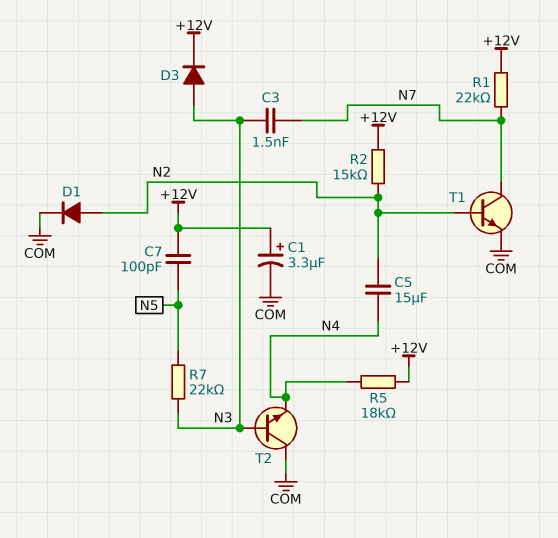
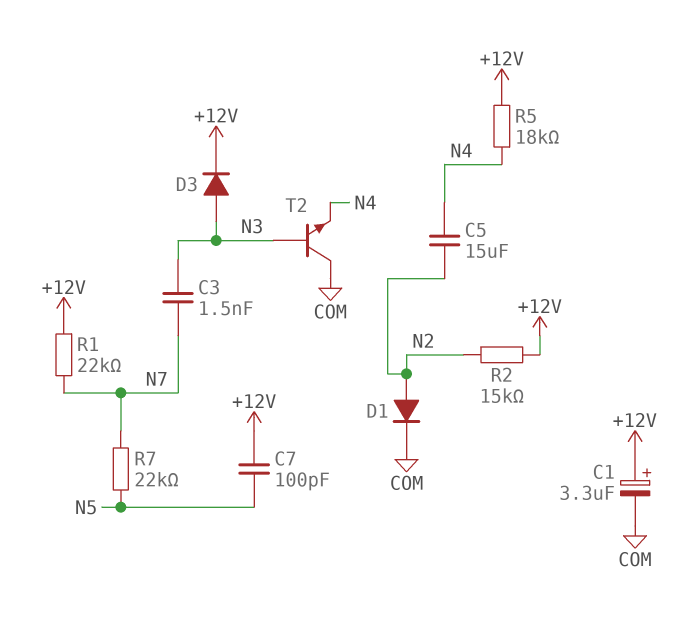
R7: 22k (N3, N5) -> 22k (N5, N7)
T1: NPN (B N2, C N7, E COM) -> none

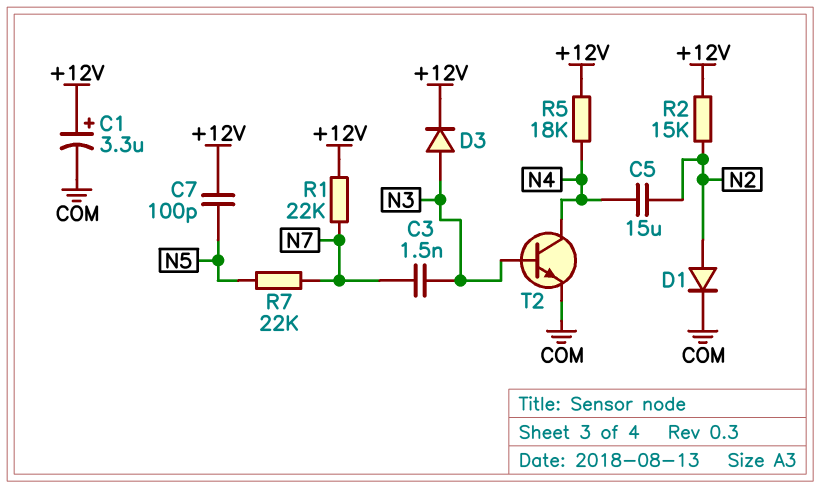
T2: NPN (B N3, C COM, E N4) -> NPN (B N3, C N4, E COM)

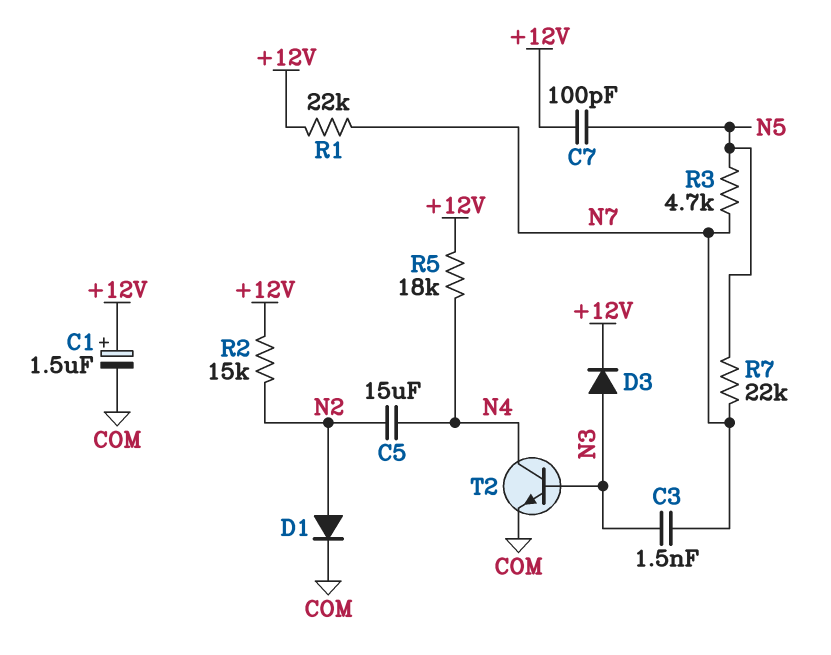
C1: 3.3uF (plus +12V, minus COM) -> 1.5uF (plus +12V, minus COM)
R3: none -> 4.7k (N5, N7)

